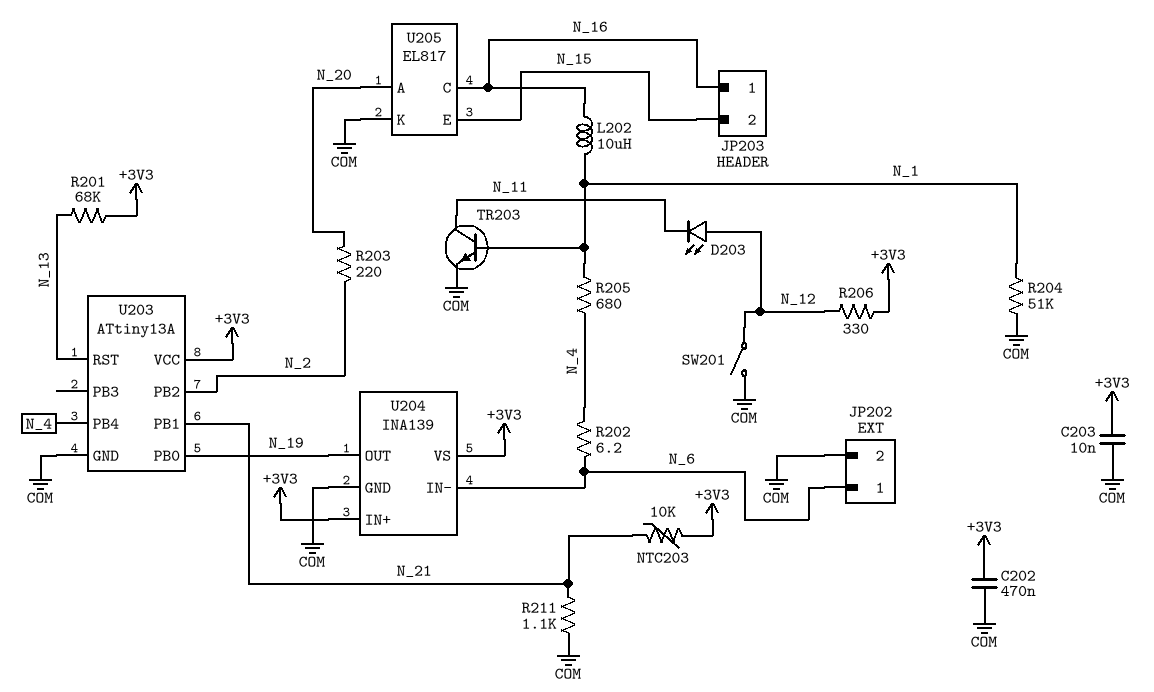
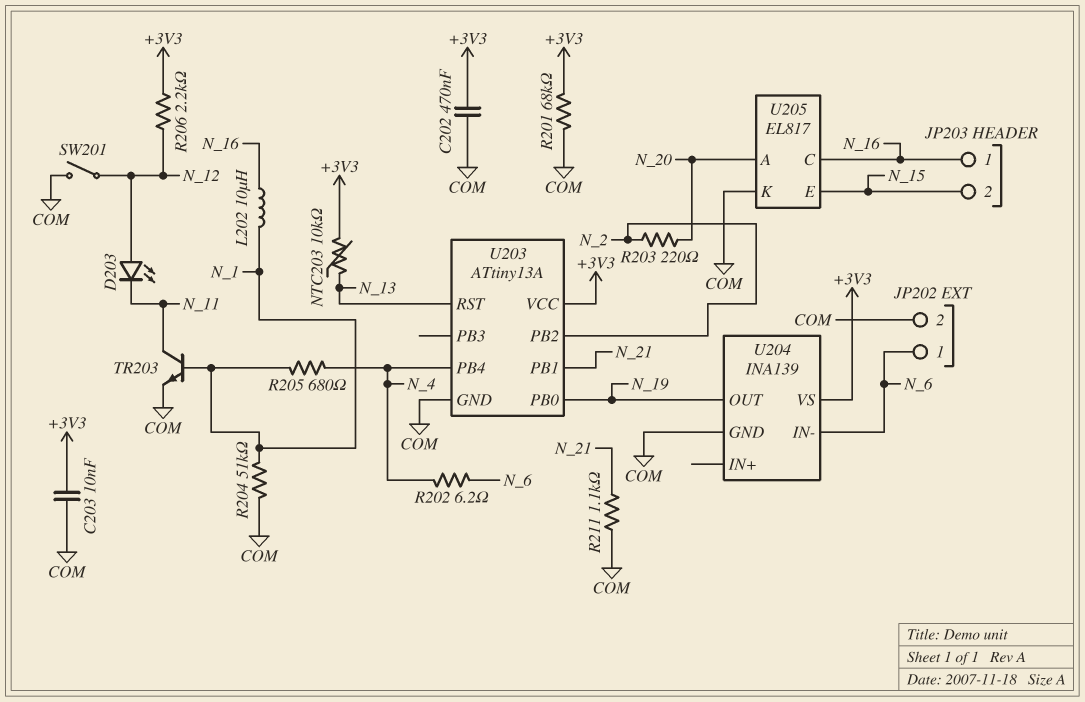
NTC203: 10k (+3V3, N_21) -> 10k (+3V3, N_13)
R201: 68k (+3V3, N_13) -> 68k (+3V3, COM)
R206: 330 (+3V3, N_12) -> 2.2k (+3V3, N_12)
U204 pin IN+: +3V3 -> none

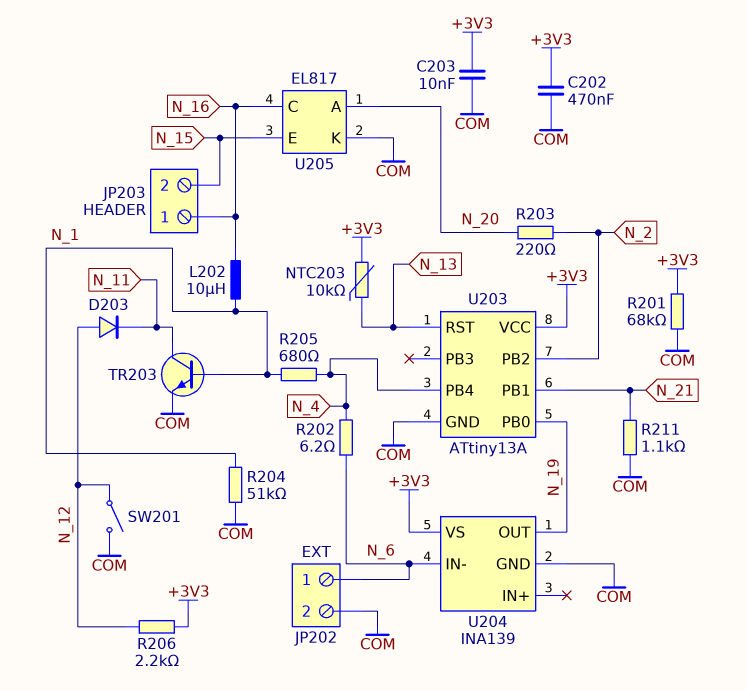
D203: LED (A N_12, K N_11) -> diode (A N_12, K N_11)

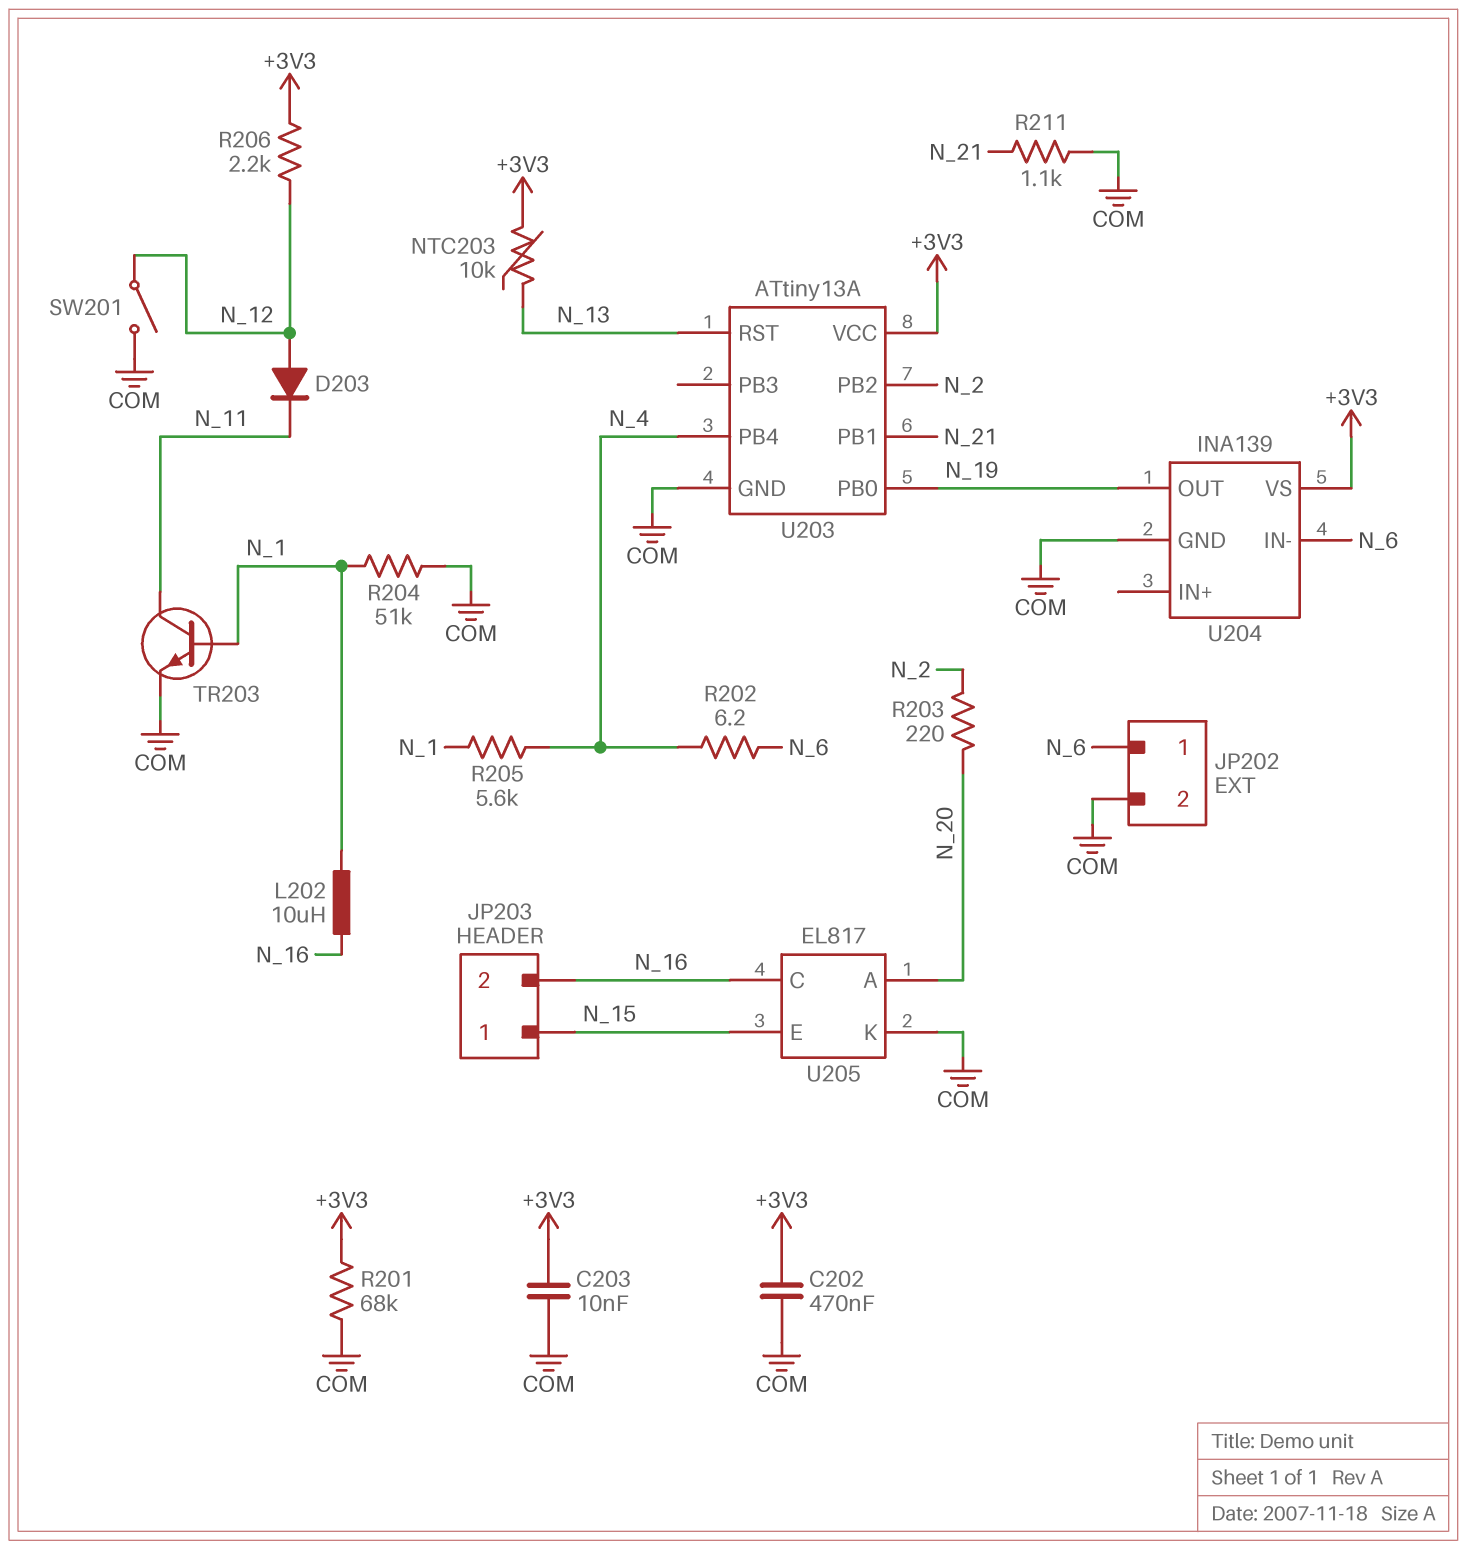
JP203 pin 1: N_16 -> N_15
JP203 pin 2: N_15 -> N_16
R205: 680 (N_1, N_4) -> 5.6k (N_1, N_4)

